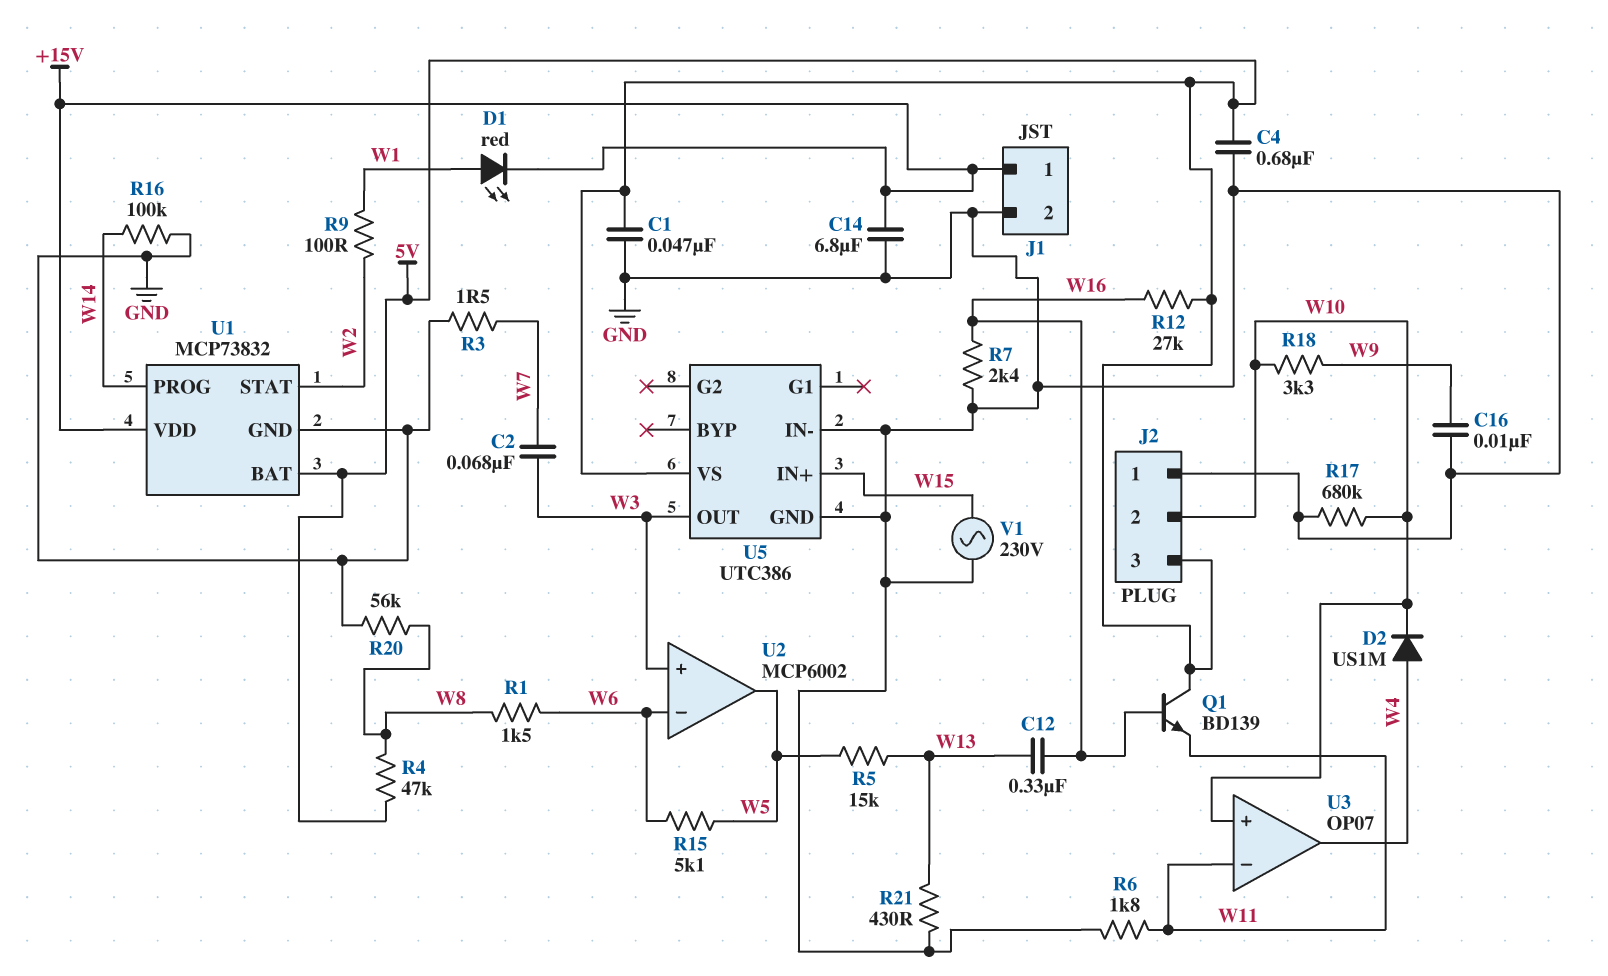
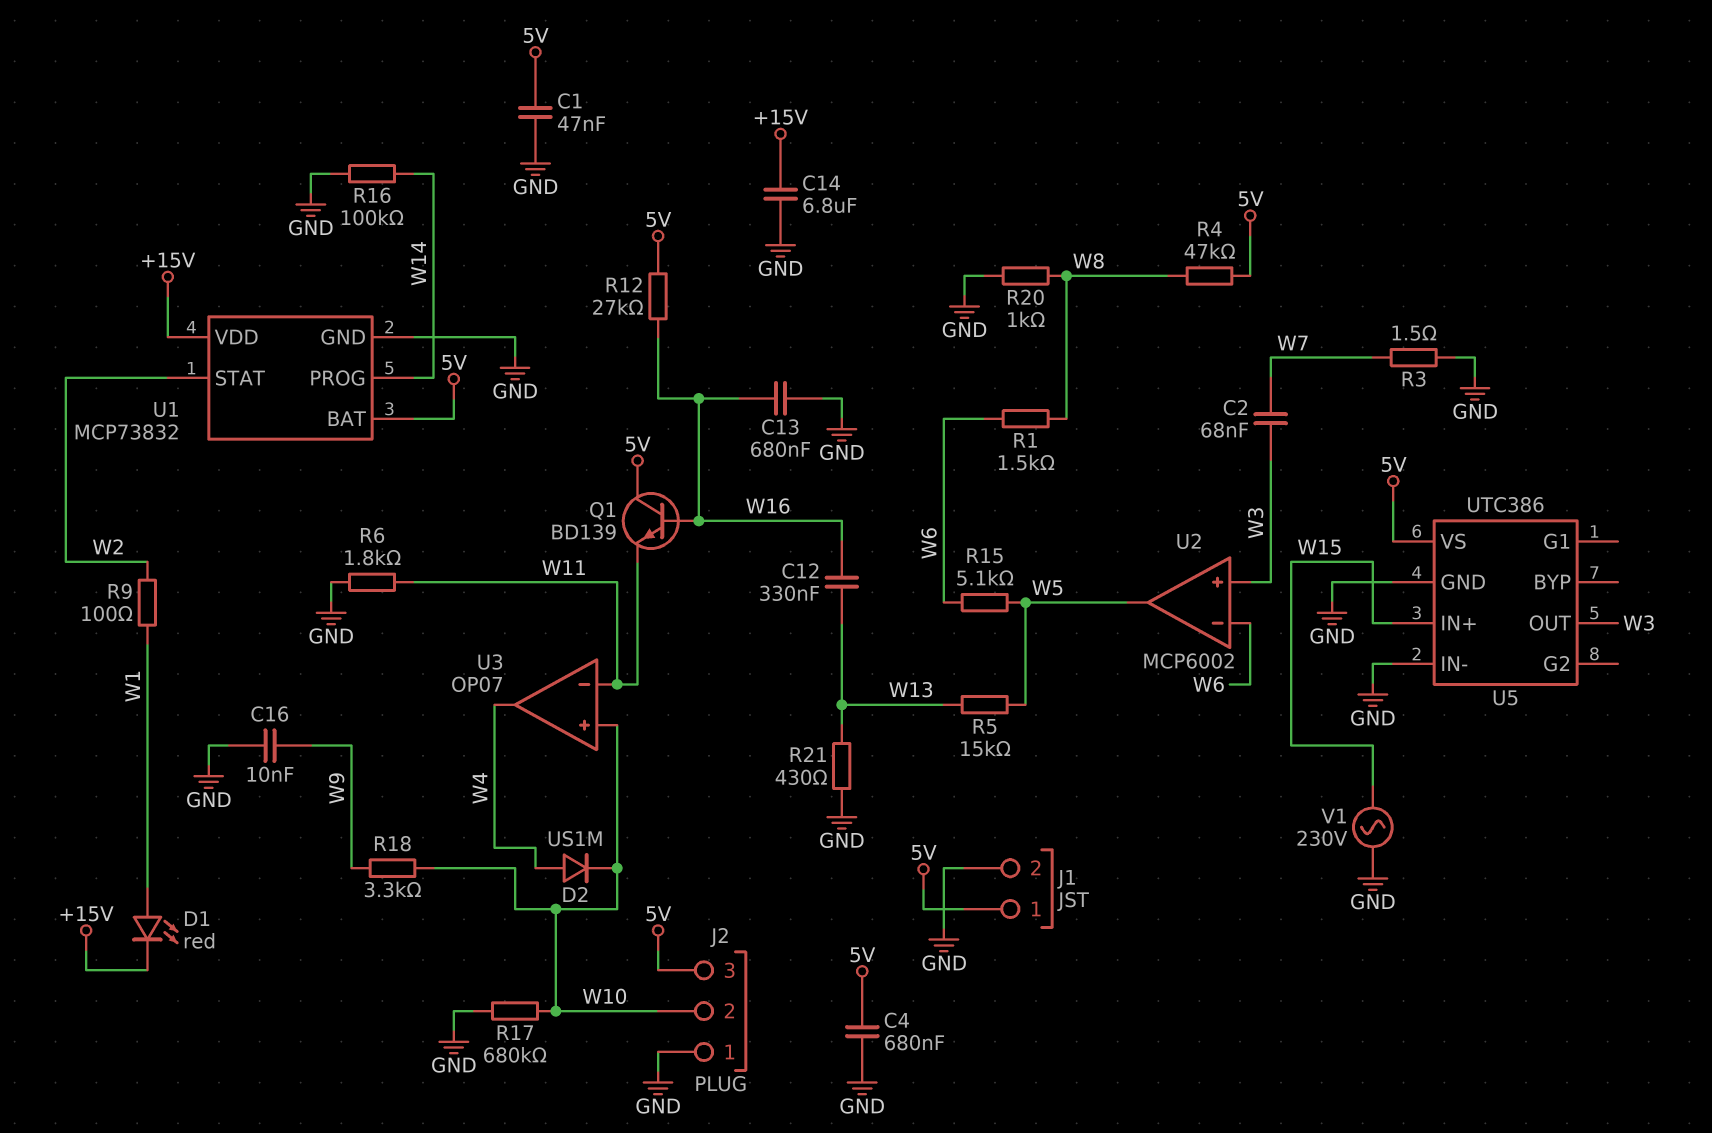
C13: none -> 680nF (GND, W16)
J1 pin 1: +15V -> 5V
R7: 2.4k (GND, W16) -> none
R20: 56k (GND, W8) -> 1k (GND, W8)

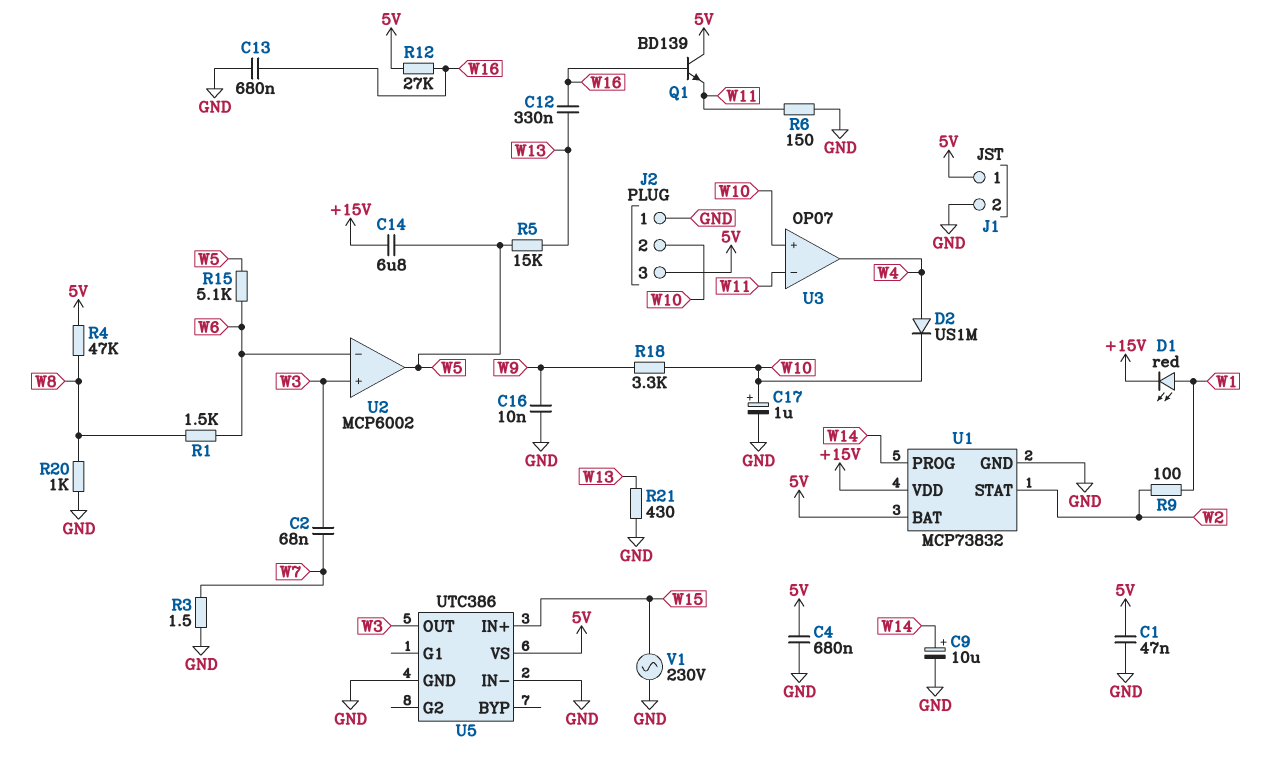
C9: none -> 10uF (plus W14, minus GND)
C14: 6.8uF (+15V, GND) -> 6.8uF (+15V, W5)
C17: none -> 1uF (plus W10, minus GND)
R6: 1.8k (GND, W11) -> 150 (GND, W11)
R16: 100k (GND, W14) -> none
R17: 680k (GND, W10) -> none

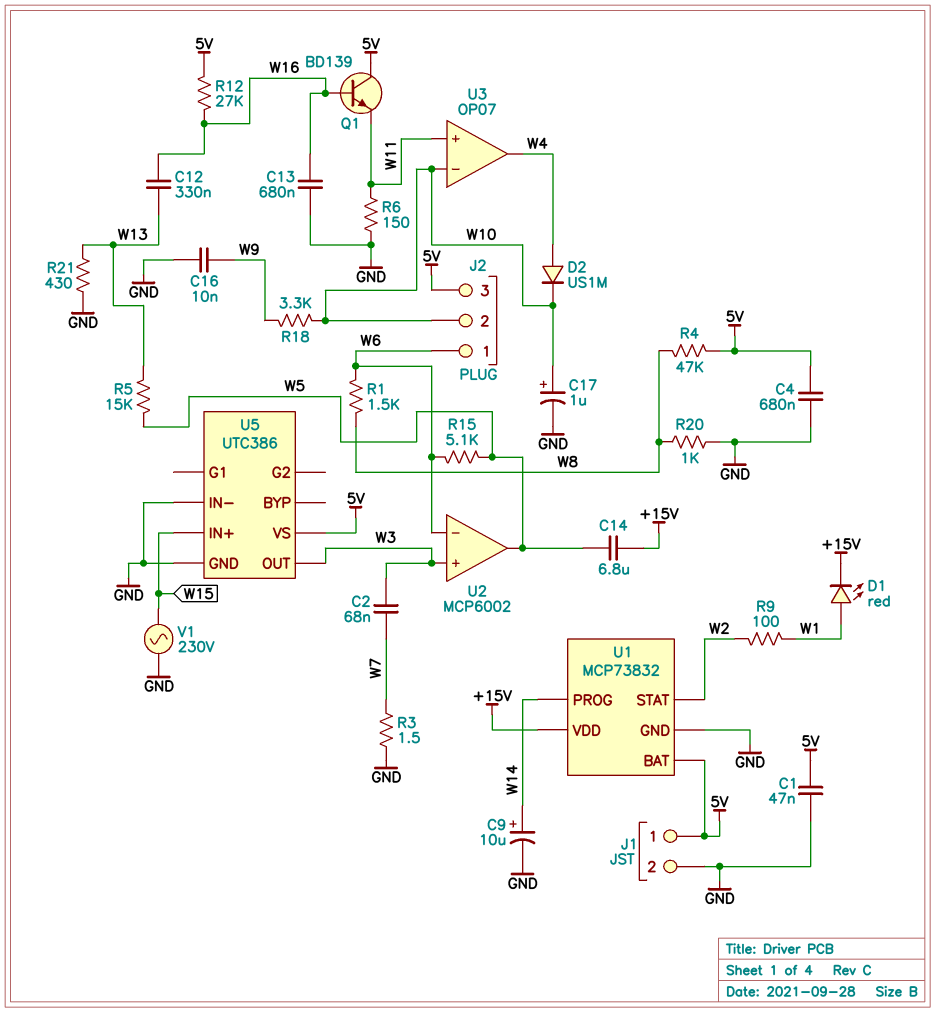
J2 pin 1: GND -> W6
U3 pin in+: W10 -> W11
U3 pin in-: W11 -> W10

